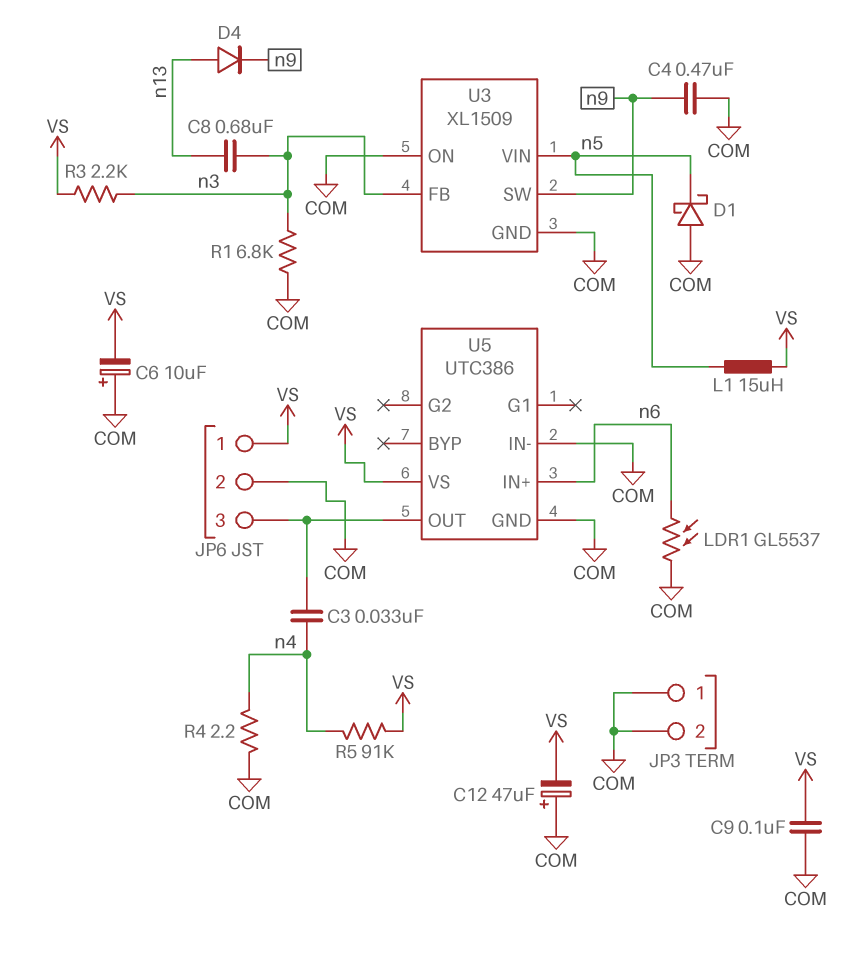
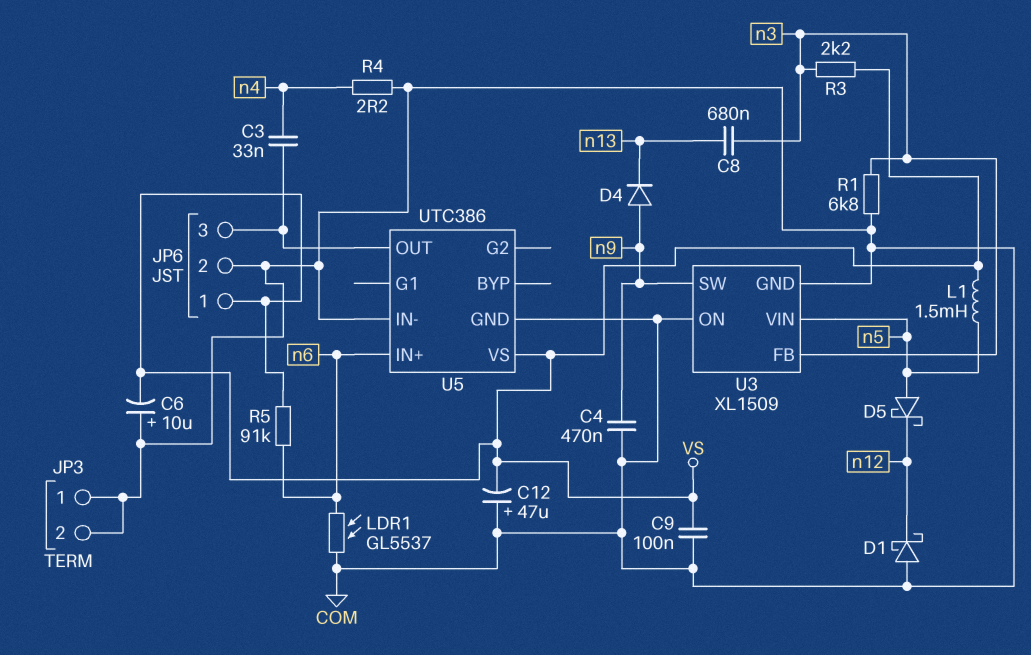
D1: schottky (A COM, K n5) -> schottky (A COM, K n12)
D4: diode (A n13, K n9) -> diode (A n9, K n13)
D5: none -> schottky (A n5, K n12)
L1: 15uH (VS, n5) -> 1.5mH (VS, n5)
R5: 91k (VS, n4) -> 91k (VS, n6)

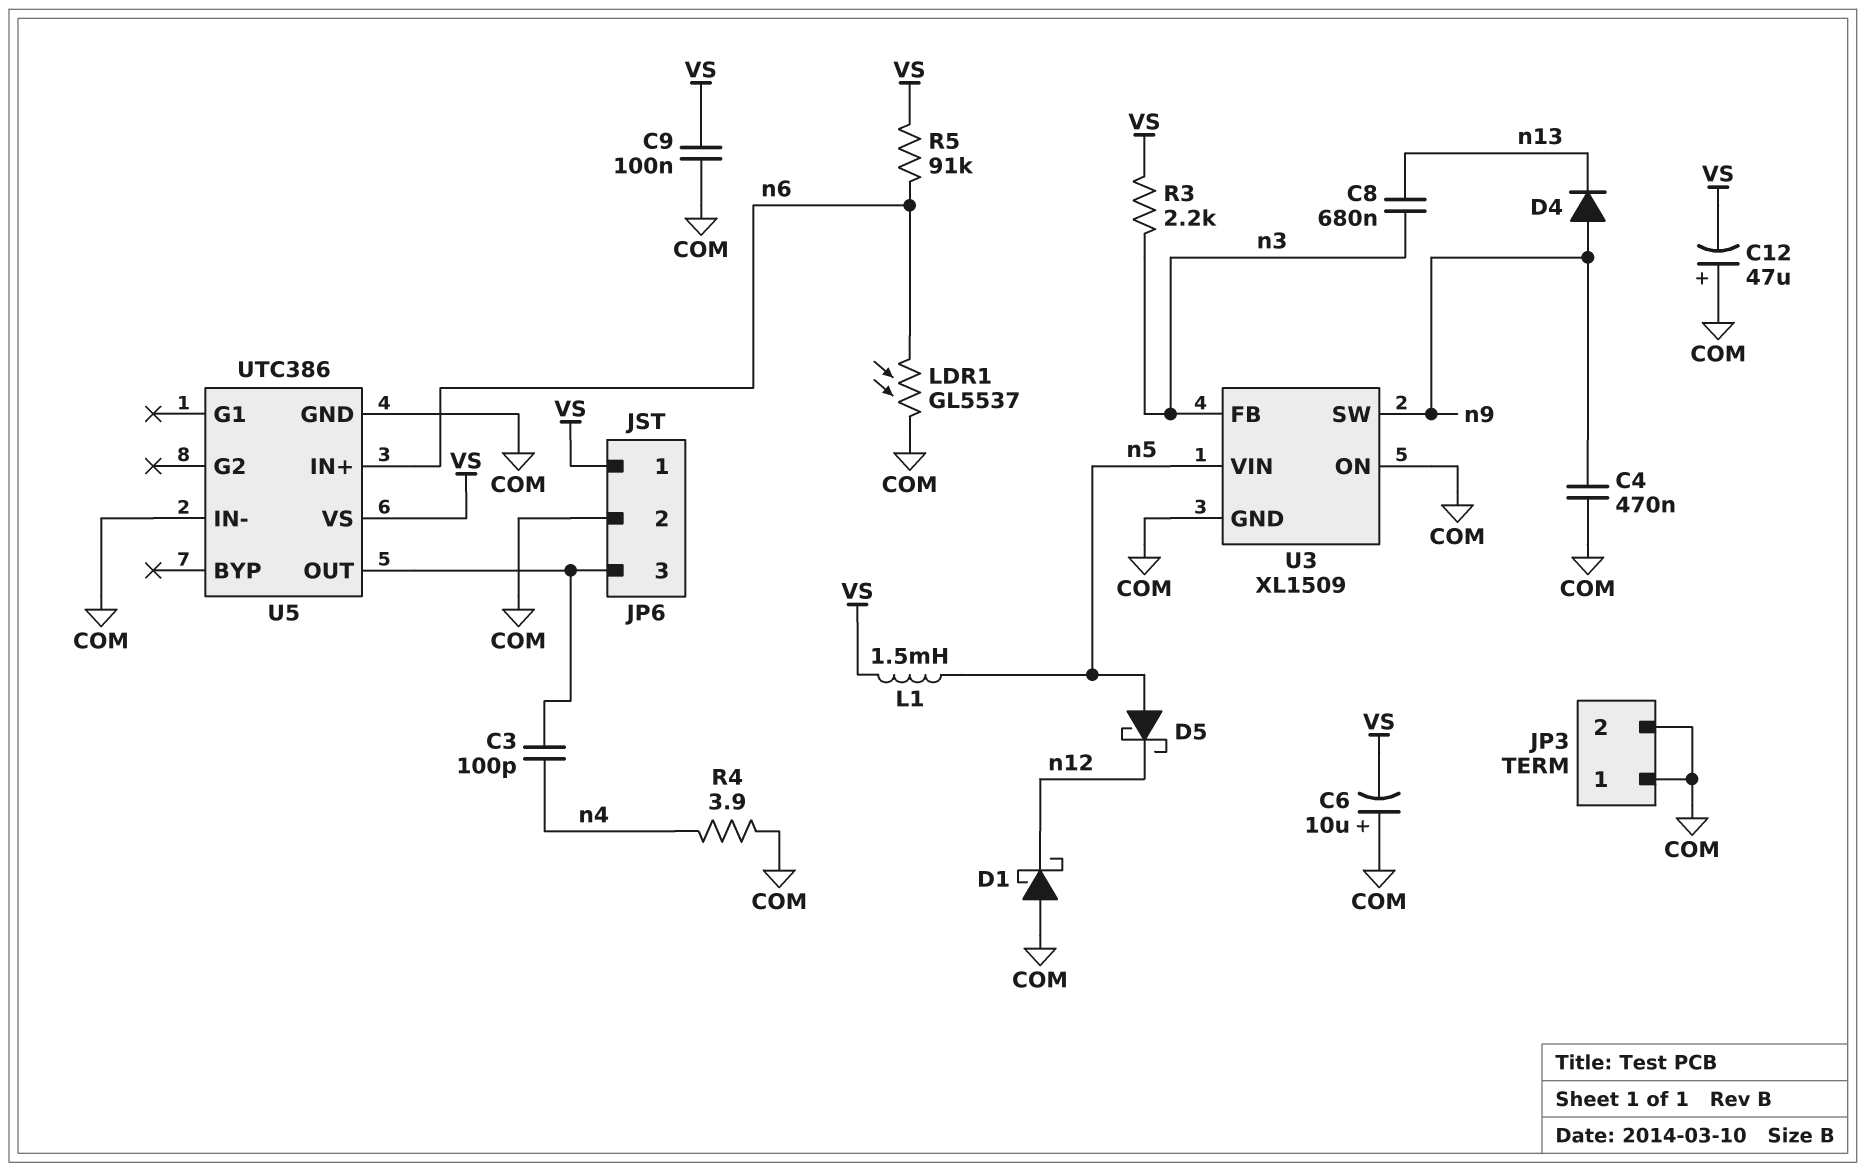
C3: 33nF (JP6/3, n4) -> 100pF (JP6/3, n4)
R1: 6.8k (COM, n3) -> none
R4: 2.2 (COM, n4) -> 3.9 (COM, n4)

